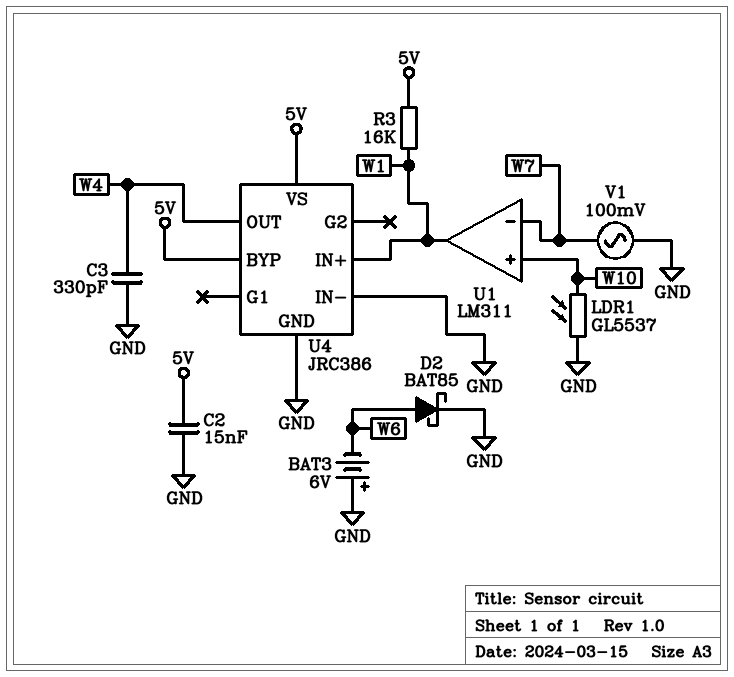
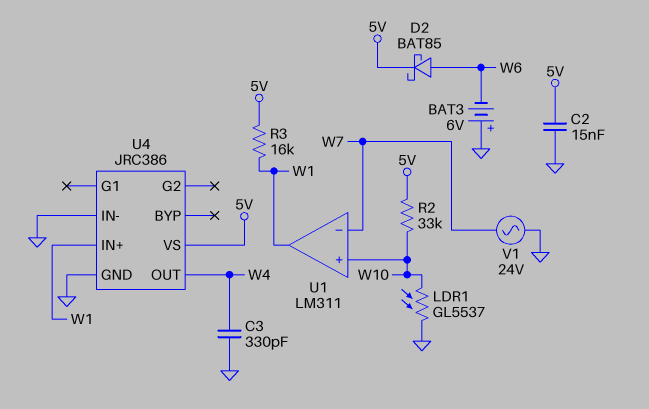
D2: schottky BAT85 (A W6, K GND) -> schottky BAT85 (A W6, K 5V)
R2: none -> 33k (5V, W10)
U4 pin BYP: 5V -> none
V1: AC 100mV (GND, W7) -> AC 24V (GND, W7)

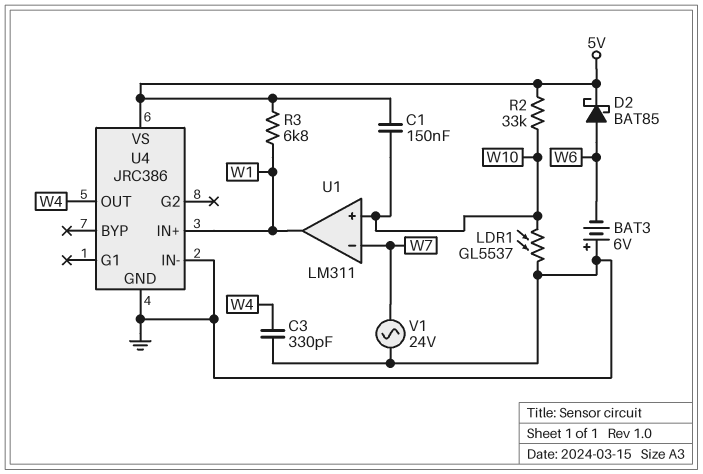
C1: none -> 150nF (5V, W10)
C2: 15nF (5V, GND) -> none
R3: 16k (5V, W1) -> 6.8k (5V, W1)

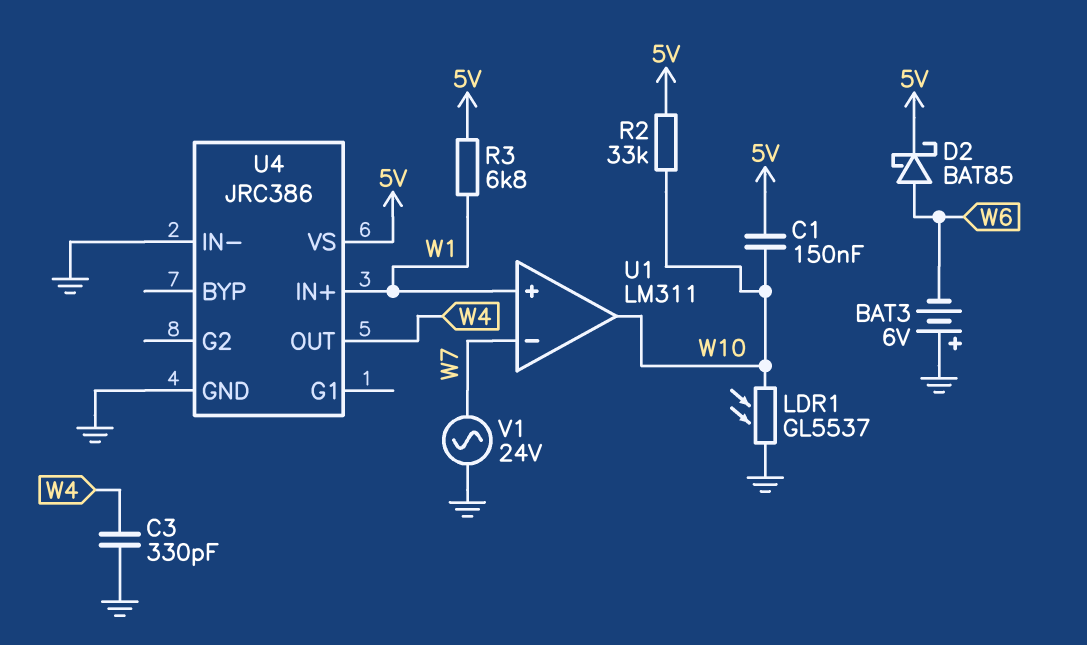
U1 pin in+: W10 -> W1
U1 pin out: W1 -> W10

